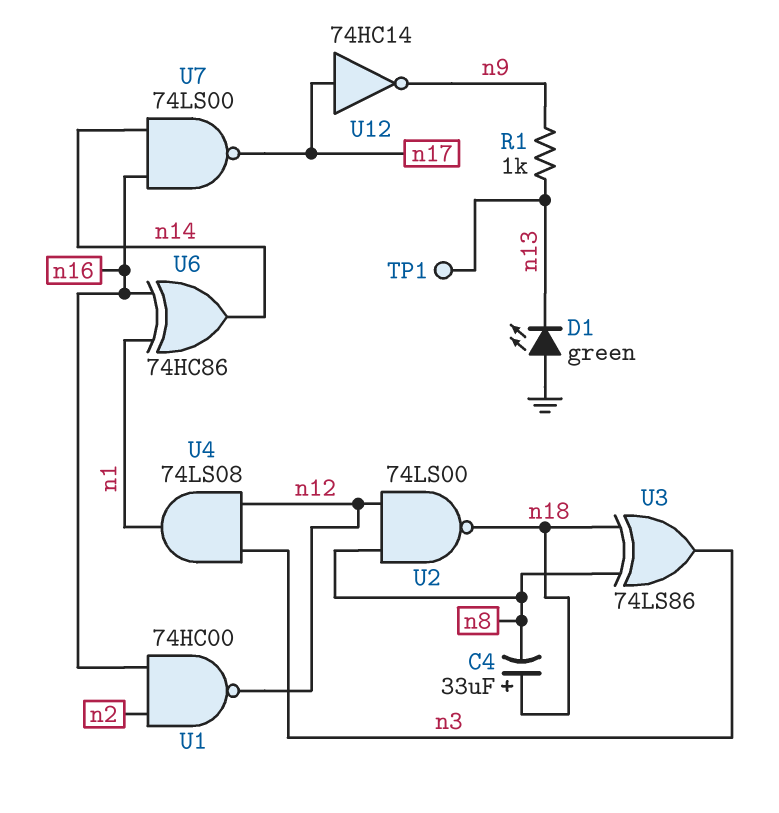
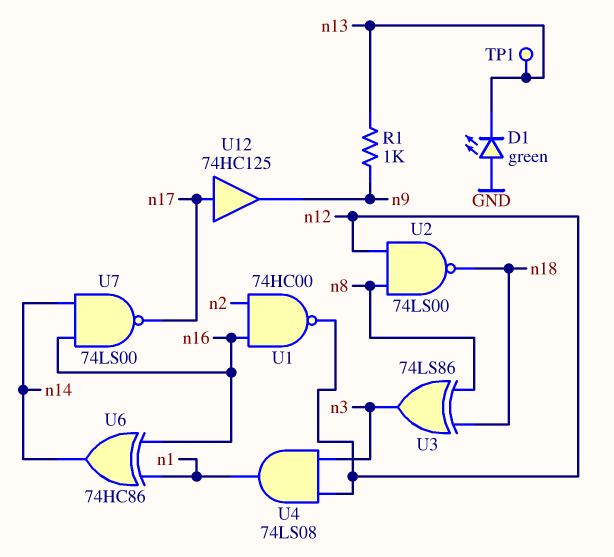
C4: 33uF (plus n18, minus n8) -> none
U12: NOT 74HC14 (in n17, out n9) -> buffer 74HC125 (in n17, out n9)

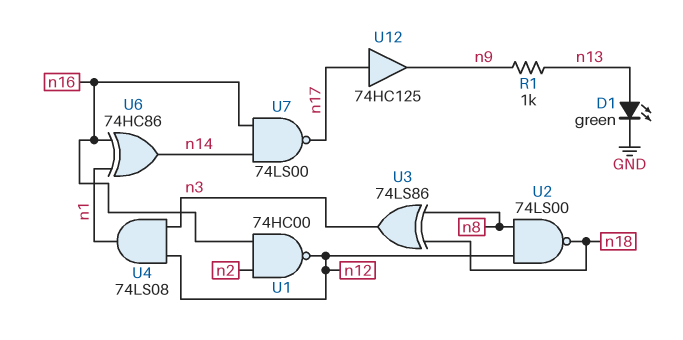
D1: LED green (A GND, K n13) -> LED green (A n13, K GND)
TP1: test point (n13) -> none

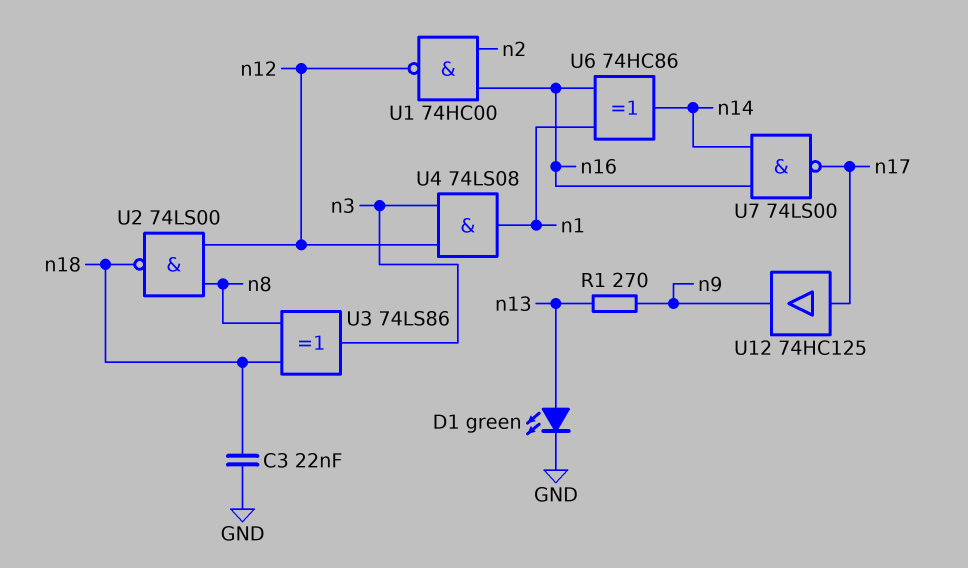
C3: none -> 22nF (GND, n18)
R1: 1k (n9, n13) -> 270 (n9, n13)

